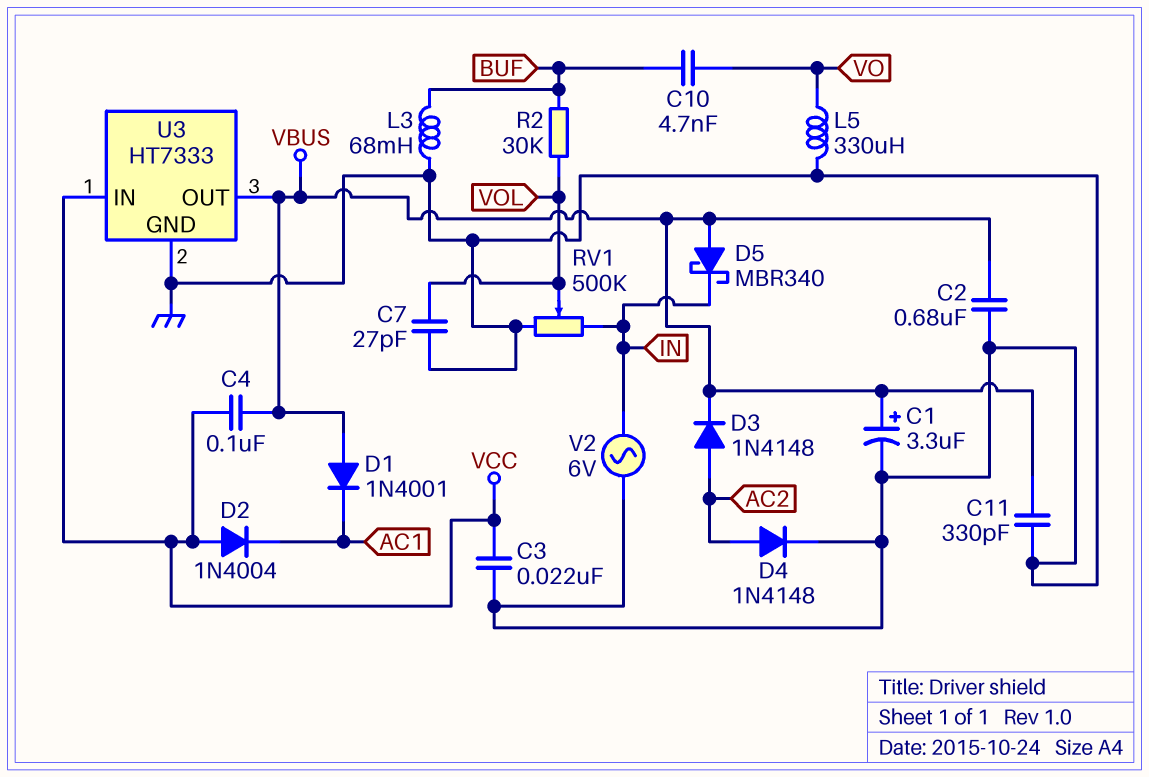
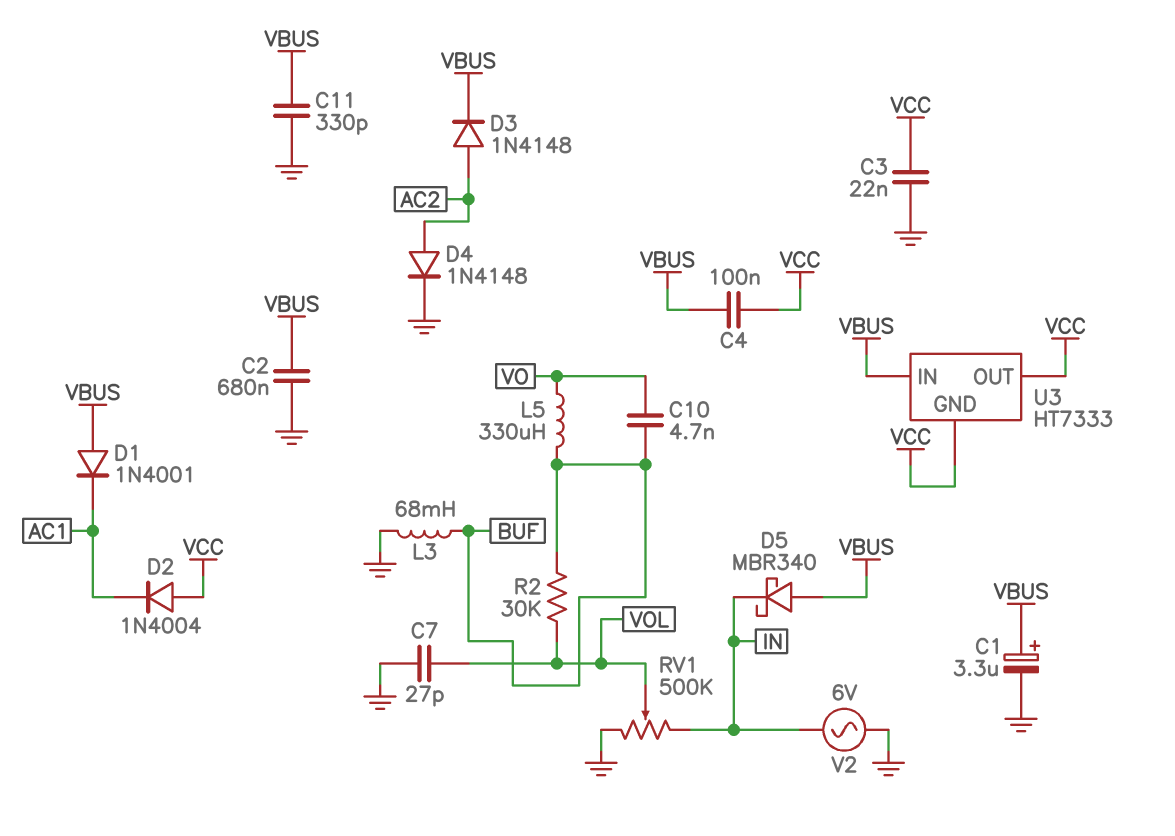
L5: 330uH (GND, VO) -> 330uH (BUF, VO)
U3 pin GND: GND -> VCC
U3 pin IN: VCC -> VBUS
U3 pin OUT: VBUS -> VCC

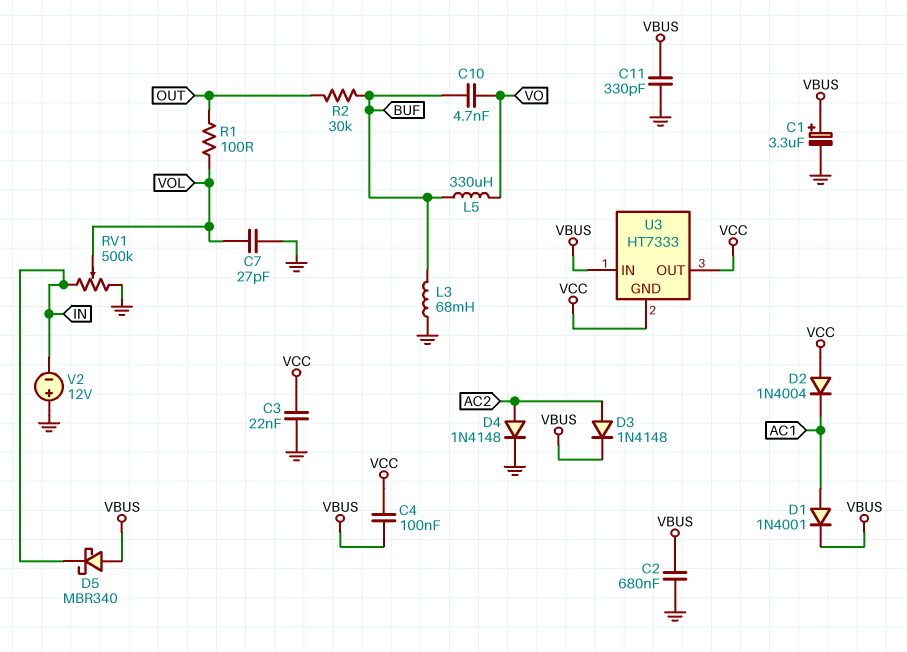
D1: diode 1N4001 (A VBUS, K AC1) -> diode 1N4001 (A AC1, K VBUS)
R1: none -> 100 (OUT, VOL)
R2: 30k (BUF, VOL) -> 30k (BUF, OUT)
V2: AC 6V (GND, IN) -> 12V (plus GND, minus IN)

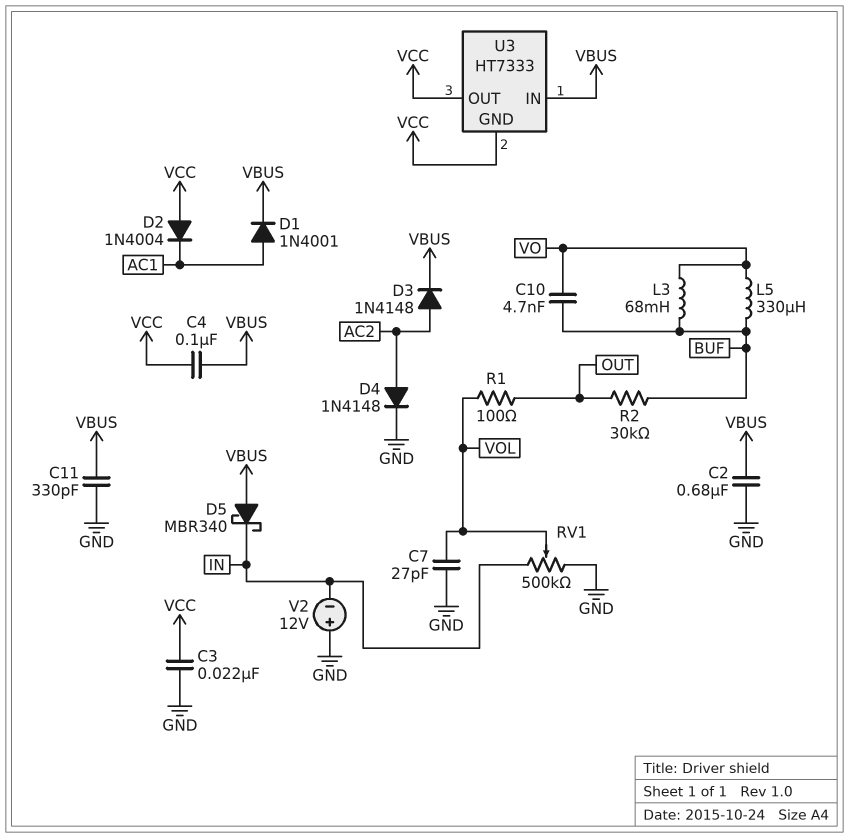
C1: 3.3uF (plus VBUS, minus GND) -> none
L3: 68mH (BUF, GND) -> 68mH (BUF, VO)

